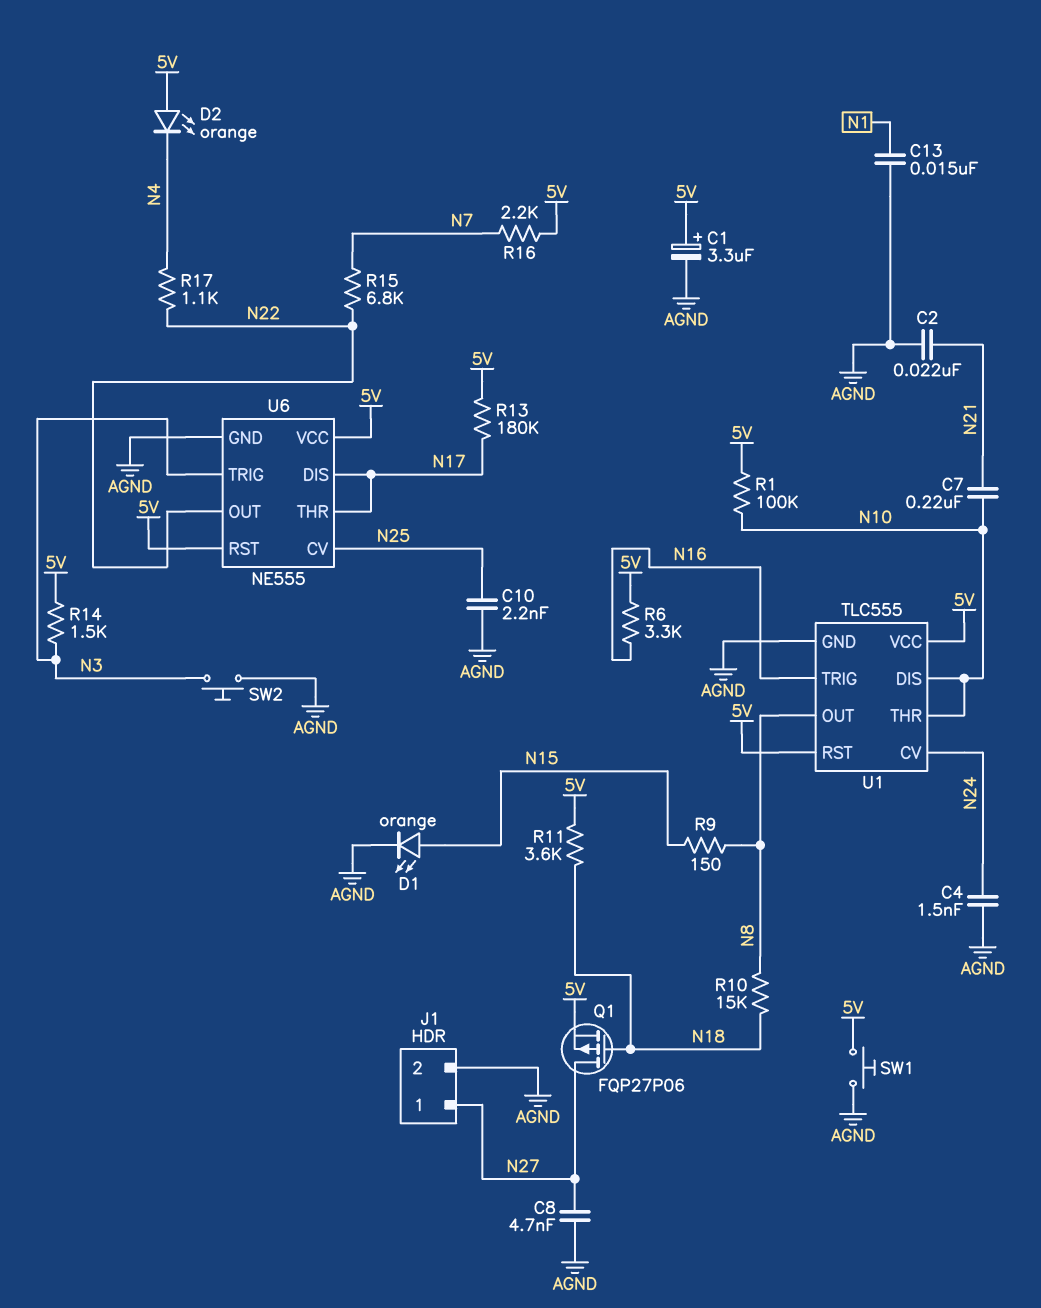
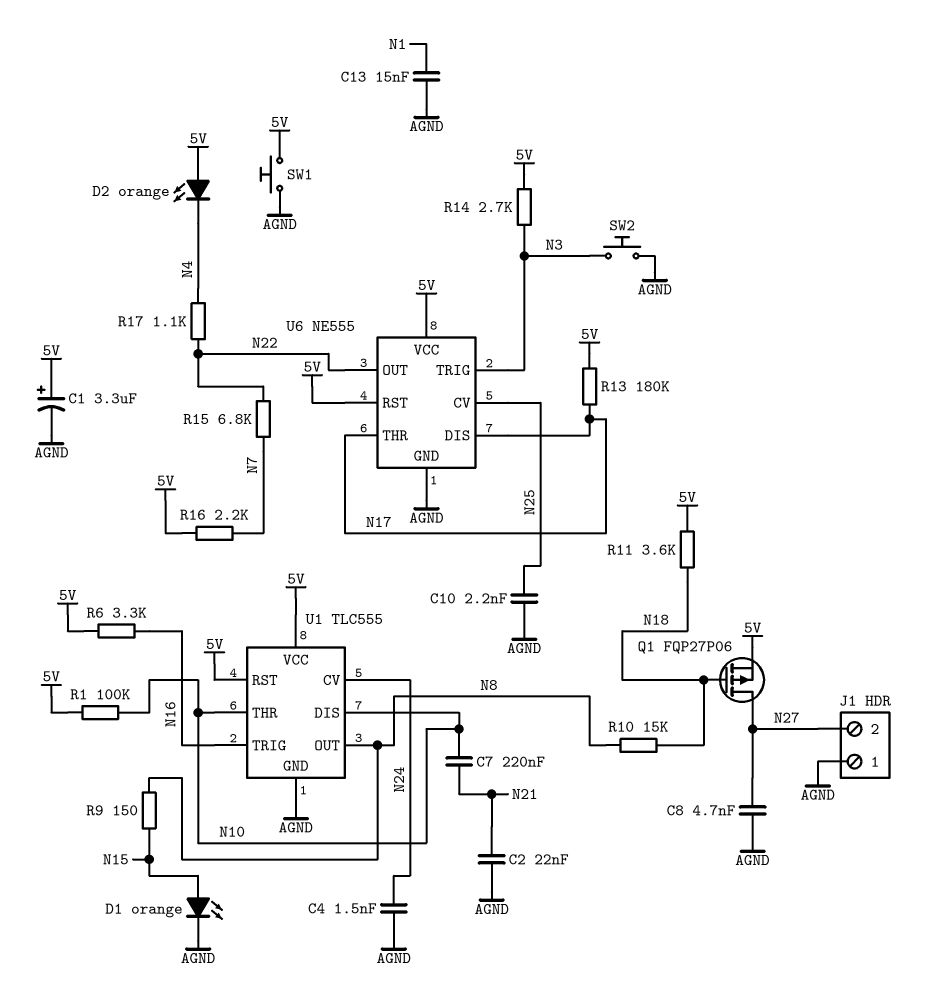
J1 pin 1: N27 -> AGND
J1 pin 2: AGND -> N27
R14: 1.5k (5V, N3) -> 2.7k (5V, N3)

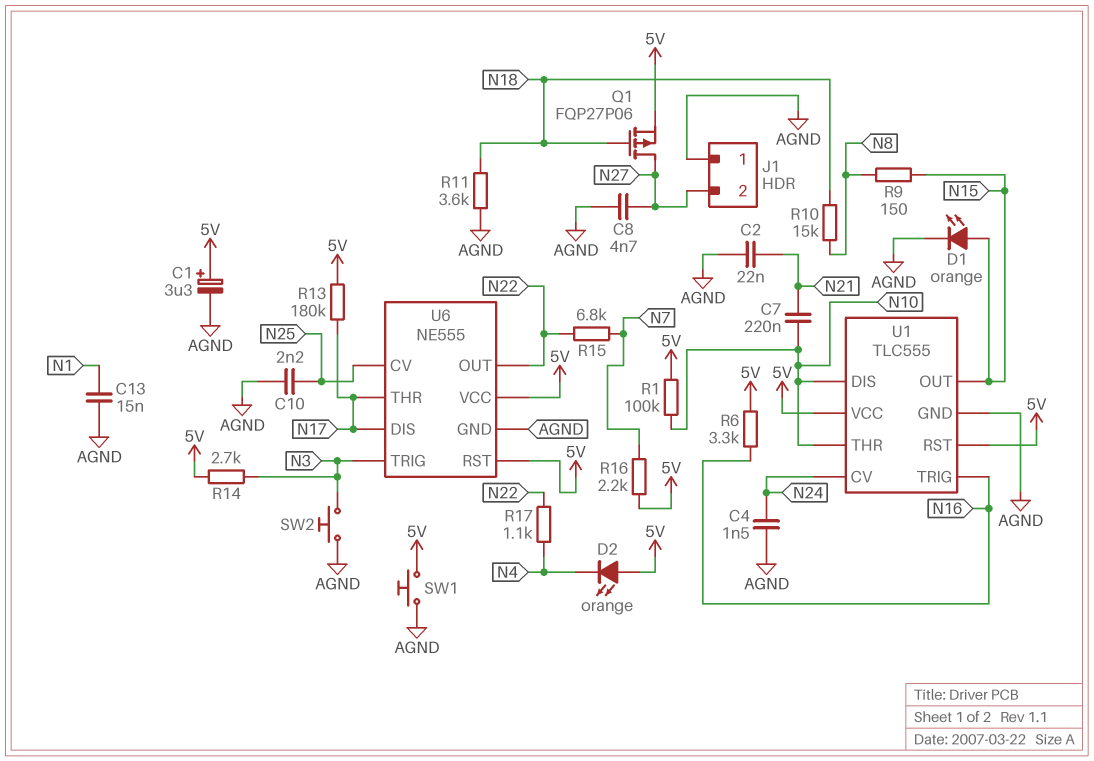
R11: 3.6k (5V, N18) -> 3.6k (AGND, N18)
U1 pin OUT: N8 -> N15

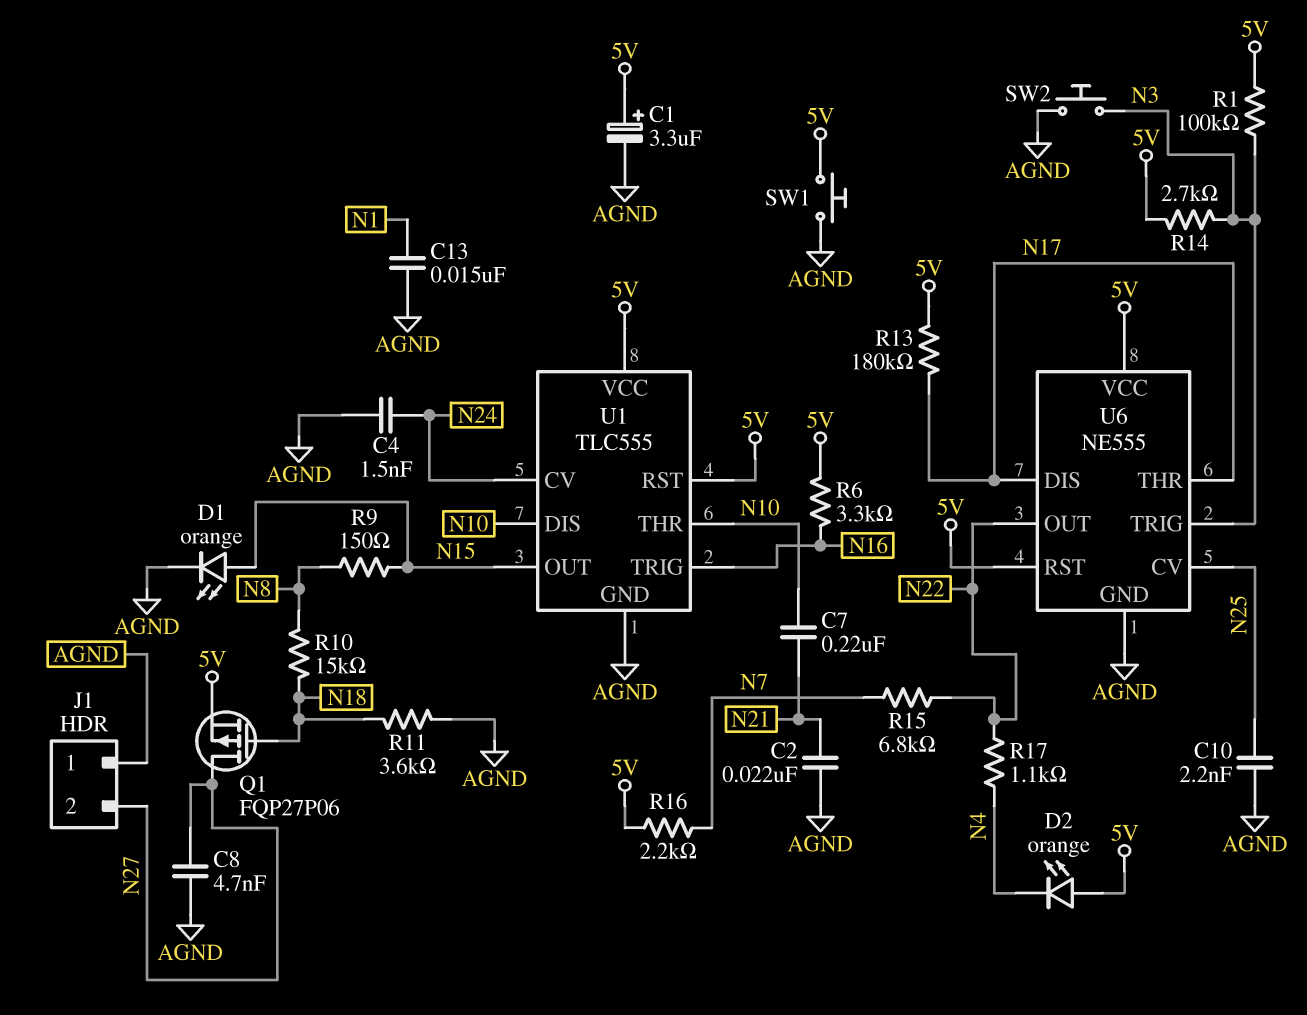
R1: 100k (5V, N10) -> 100k (5V, N3)

